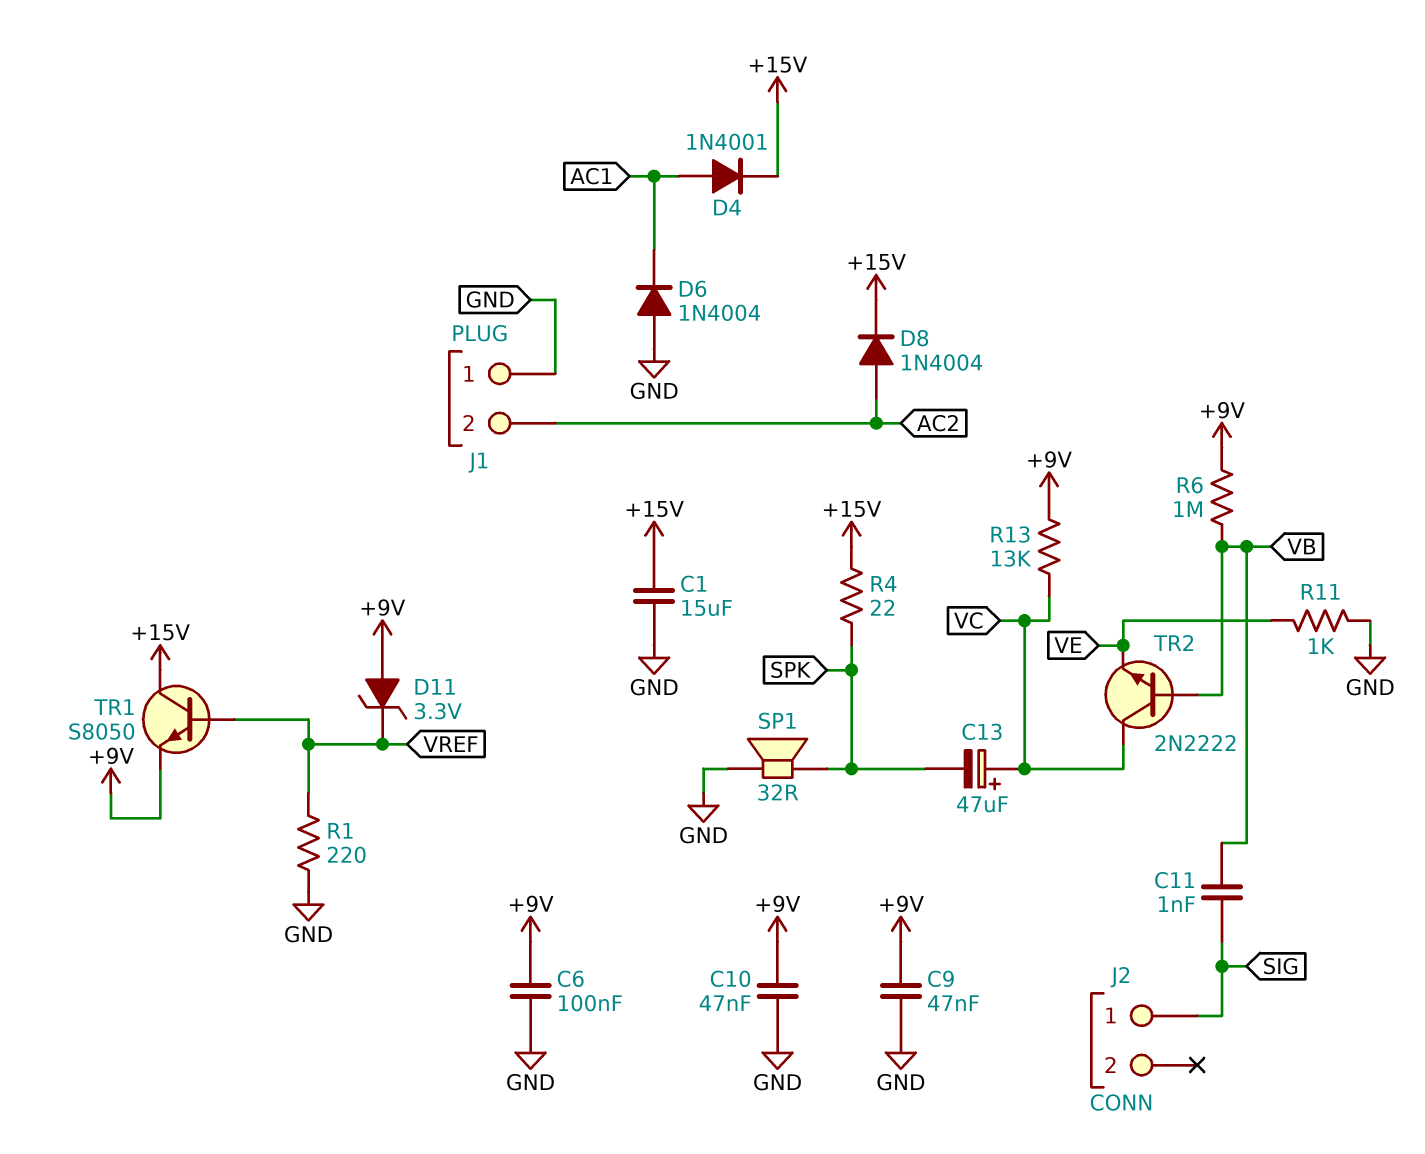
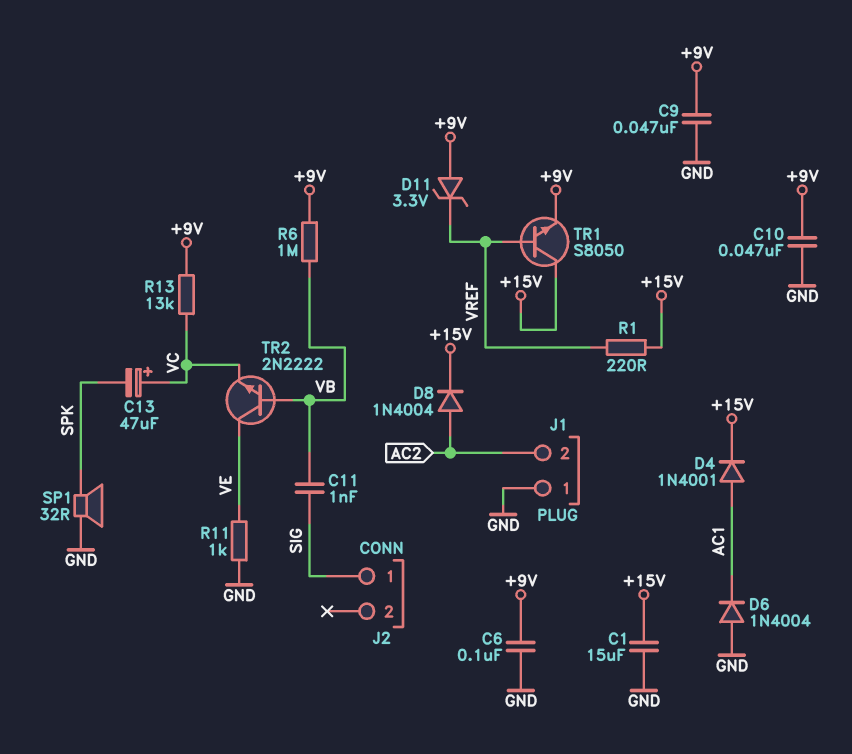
R1: 220 (GND, VREF) -> 220 (+15V, VREF)
R4: 22 (+15V, SPK) -> none
TR2: NPN 2N2222 (B VB, C VC, E VE) -> NPN 2N2222 (B VB, C VE, E VC)

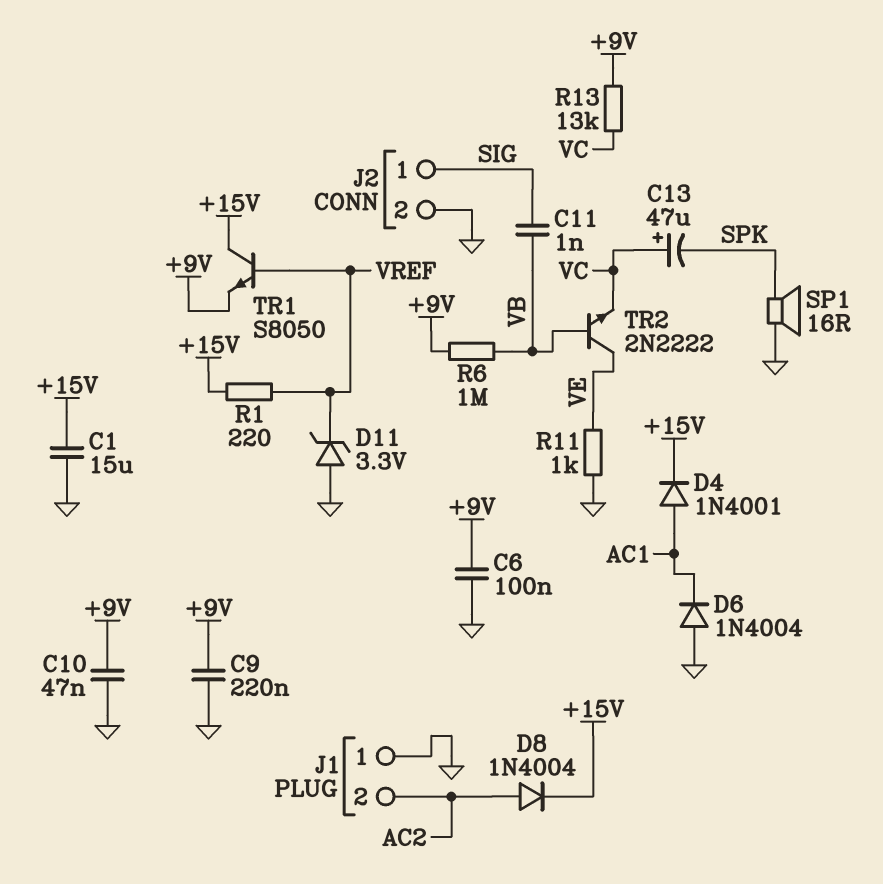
C9: 47nF (+9V, GND) -> 220nF (+9V, GND)
D11: zener 3.3V (A +9V, K VREF) -> zener 3.3V (A GND, K VREF)
J2 pin 2: none -> GND
SP1: speaker 32R (GND, SPK) -> speaker 16R (GND, SPK)

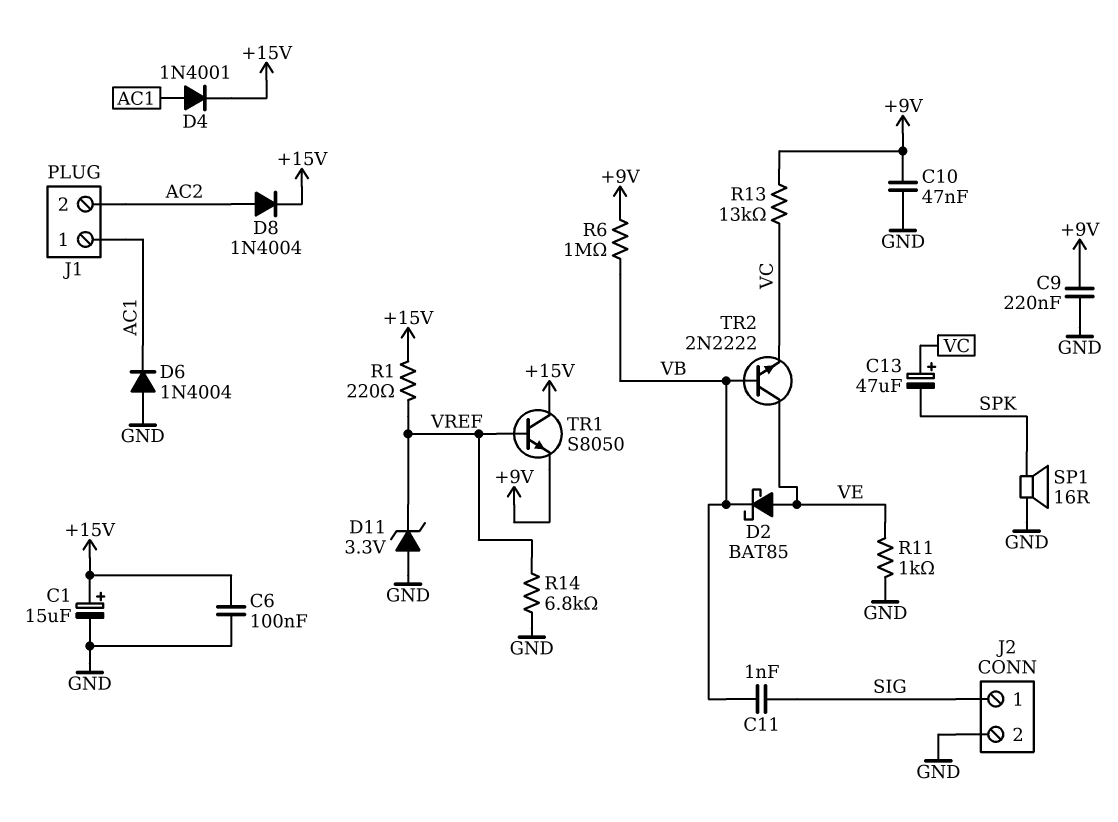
C1: 15uF (+15V, GND) -> 15uF (plus +15V, minus GND)
C6: 100nF (+9V, GND) -> 100nF (+15V, GND)
D2: none -> schottky BAT85 (A VE, K VB)
J1 pin 1: GND -> AC1
R14: none -> 6.8k (GND, VREF)

